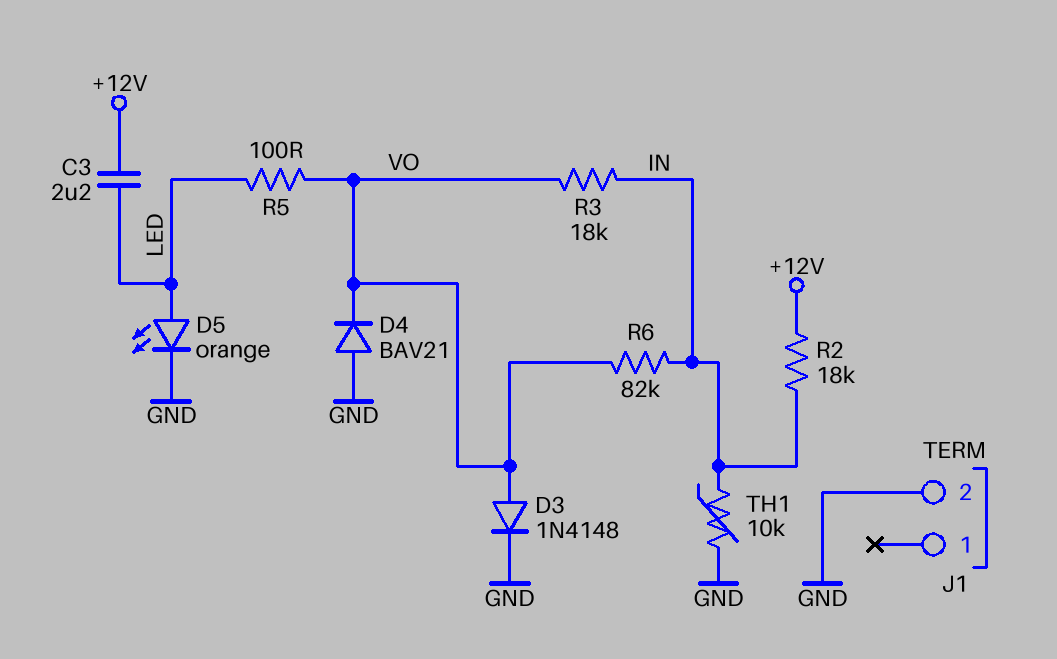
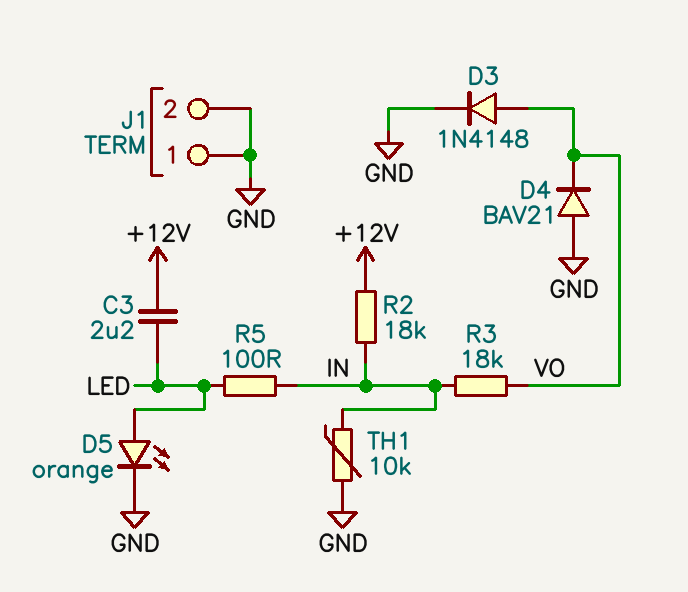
J1 pin 1: none -> GND
R5: 100 (LED, VO) -> 100 (IN, LED)
R6: 82k (IN, VO) -> none

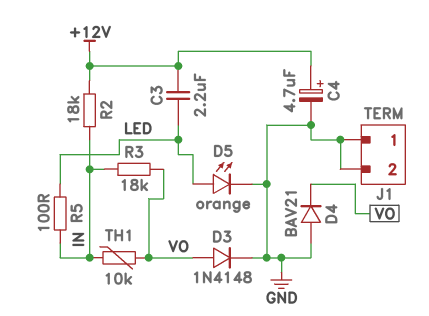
C4: none -> 4.7uF (plus +12V, minus GND)
TH1: 10k (GND, IN) -> 10k (IN, VO)

